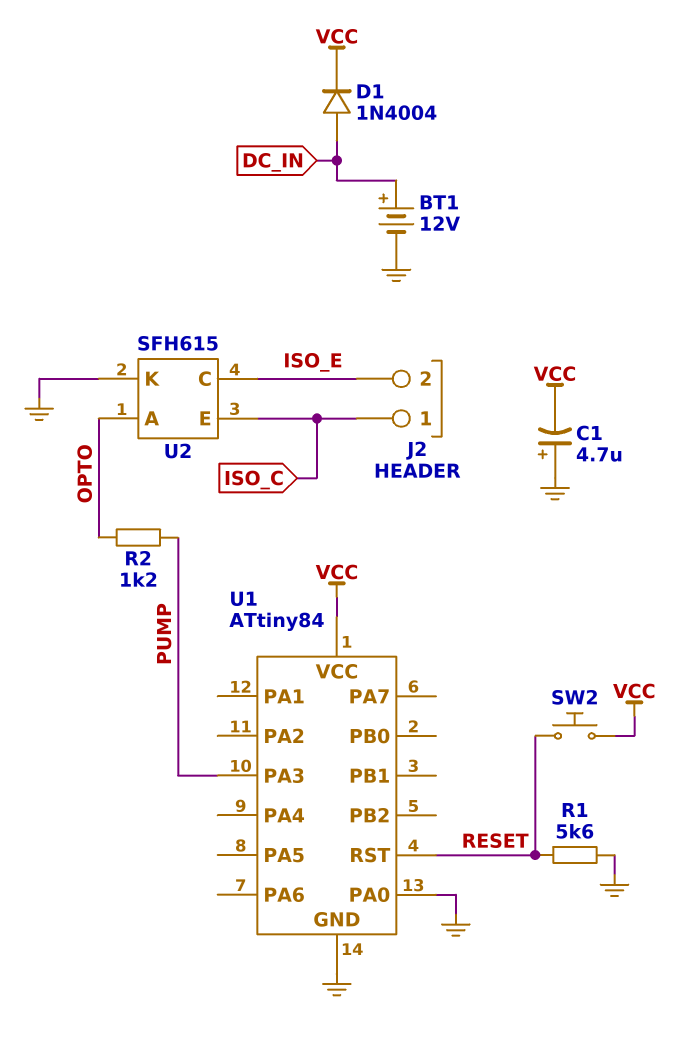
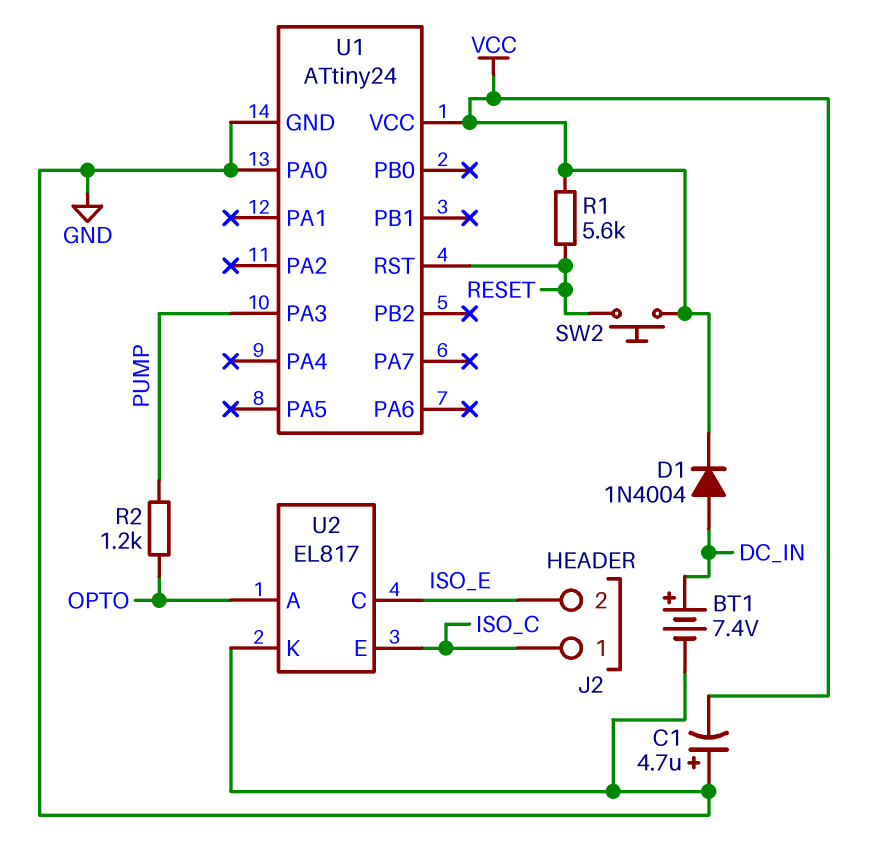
BT1: 12V (plus DC_IN, minus GND) -> 7.4V (plus DC_IN, minus GND)
R1: 5.6k (GND, RESET) -> 5.6k (RESET, VCC)
U1: ATtiny84 -> ATtiny24
U2: SFH615 -> EL817

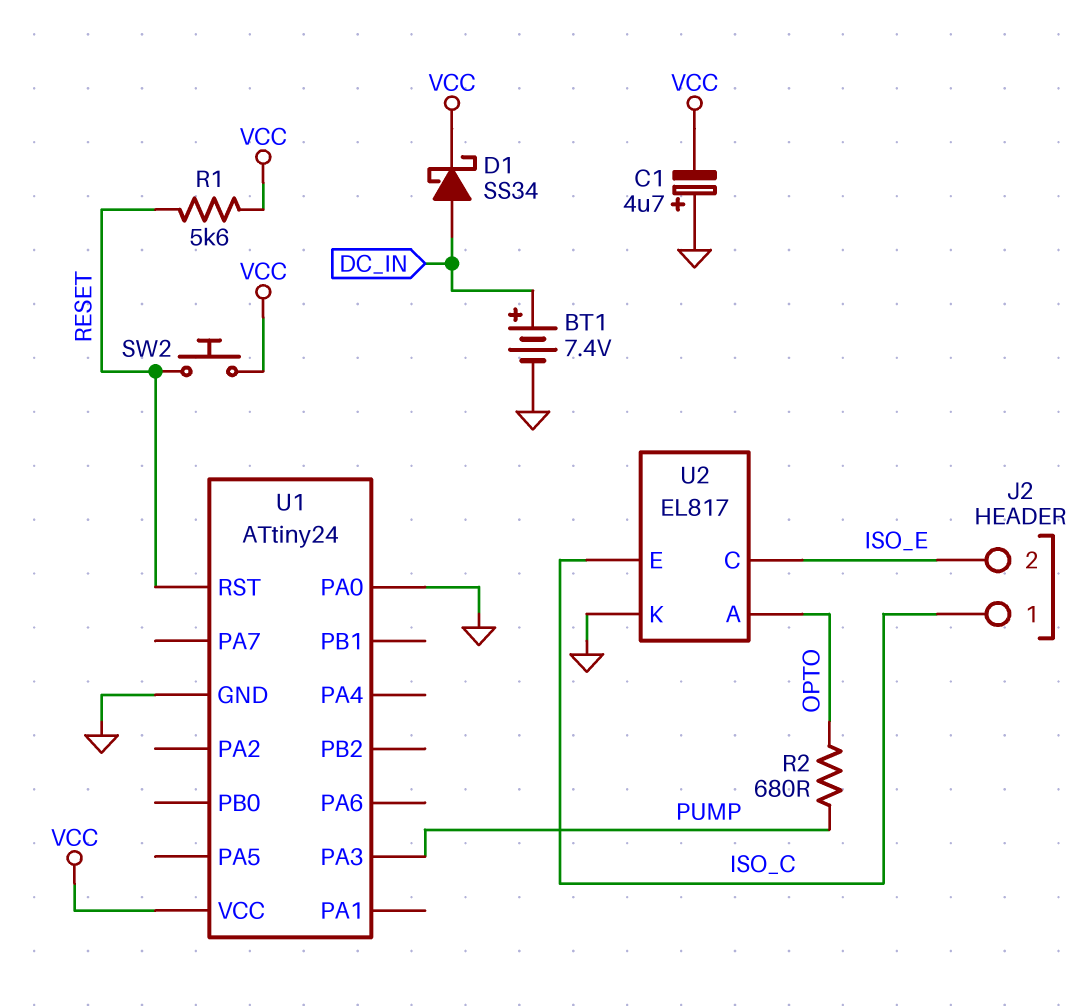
D1: diode 1N4004 (A DC_IN, K VCC) -> schottky SS34 (A DC_IN, K VCC)
R2: 1.2k (OPTO, PUMP) -> 680 (OPTO, PUMP)

